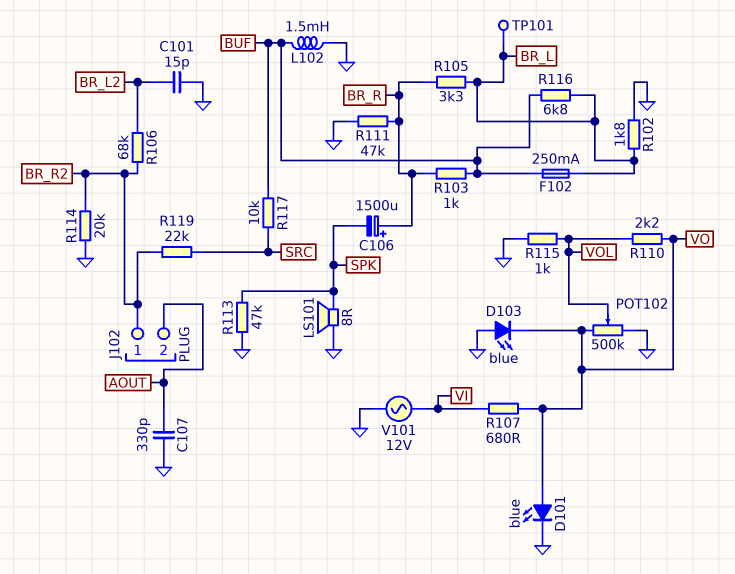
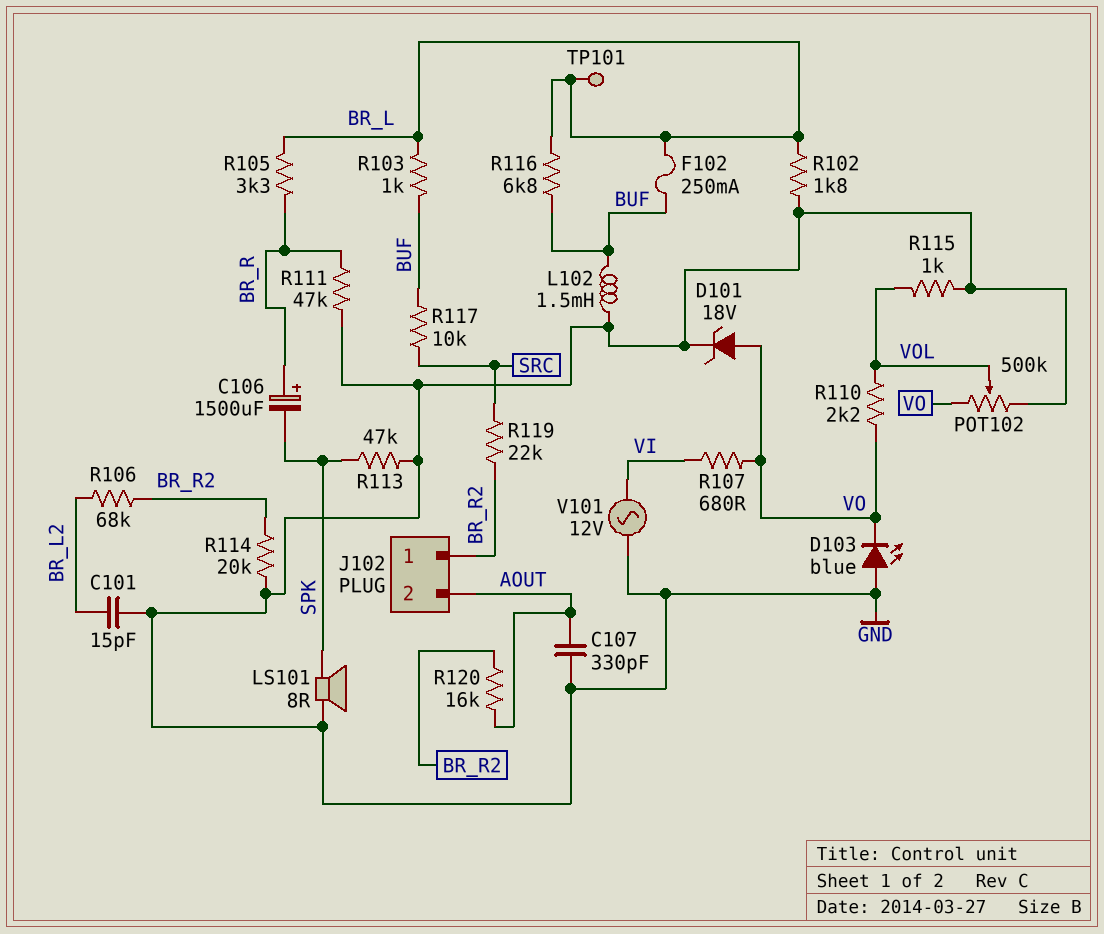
D101: LED blue (A VO, K GND) -> zener 18V (A VO, K GND)
R103: 1k (BR_R, BUF) -> 1k (BR_L, BUF)
R120: none -> 16k (AOUT, BR_R2)

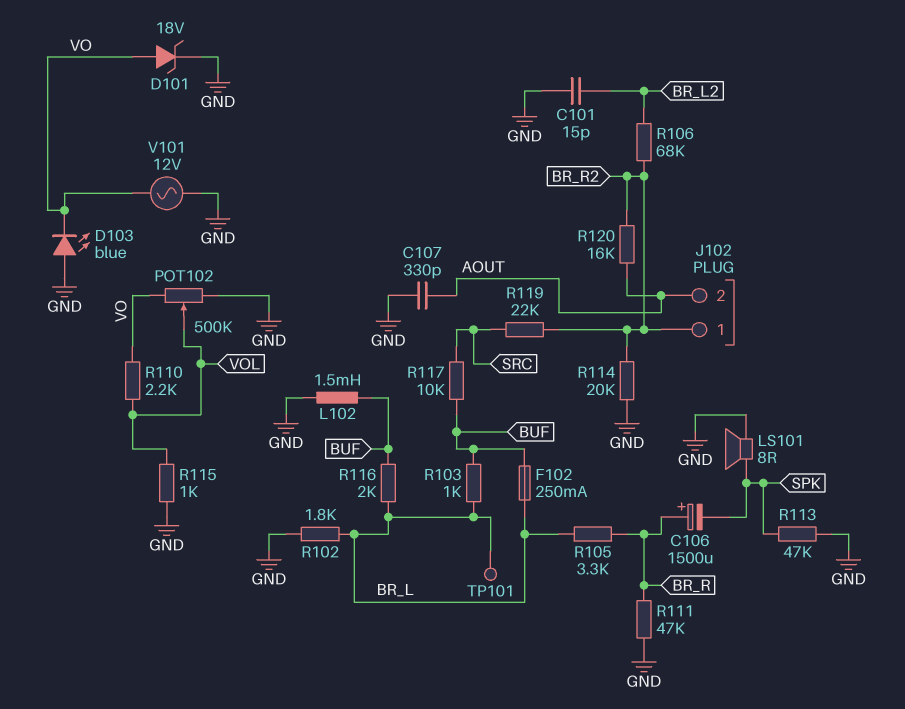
R107: 680 (VI, VO) -> none
R116: 6.8k (BR_L, BUF) -> 2k (BR_L, BUF)
V101: AC 12V (GND, VI) -> AC 12V (GND, VO)

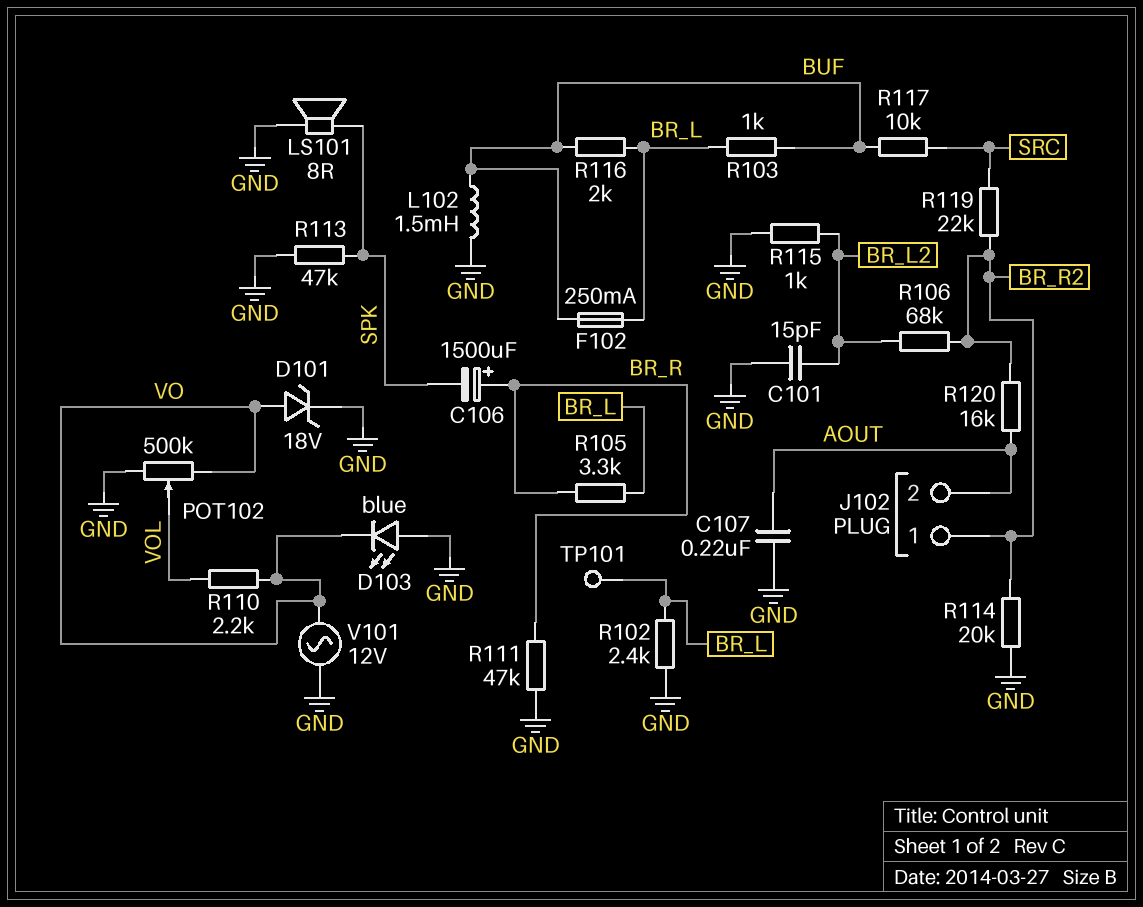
C107: 330pF (AOUT, GND) -> 220nF (AOUT, GND)
R102: 1.8k (BR_L, GND) -> 2.4k (BR_L, GND)
R115: 1k (GND, VOL) -> 1k (BR_L2, GND)

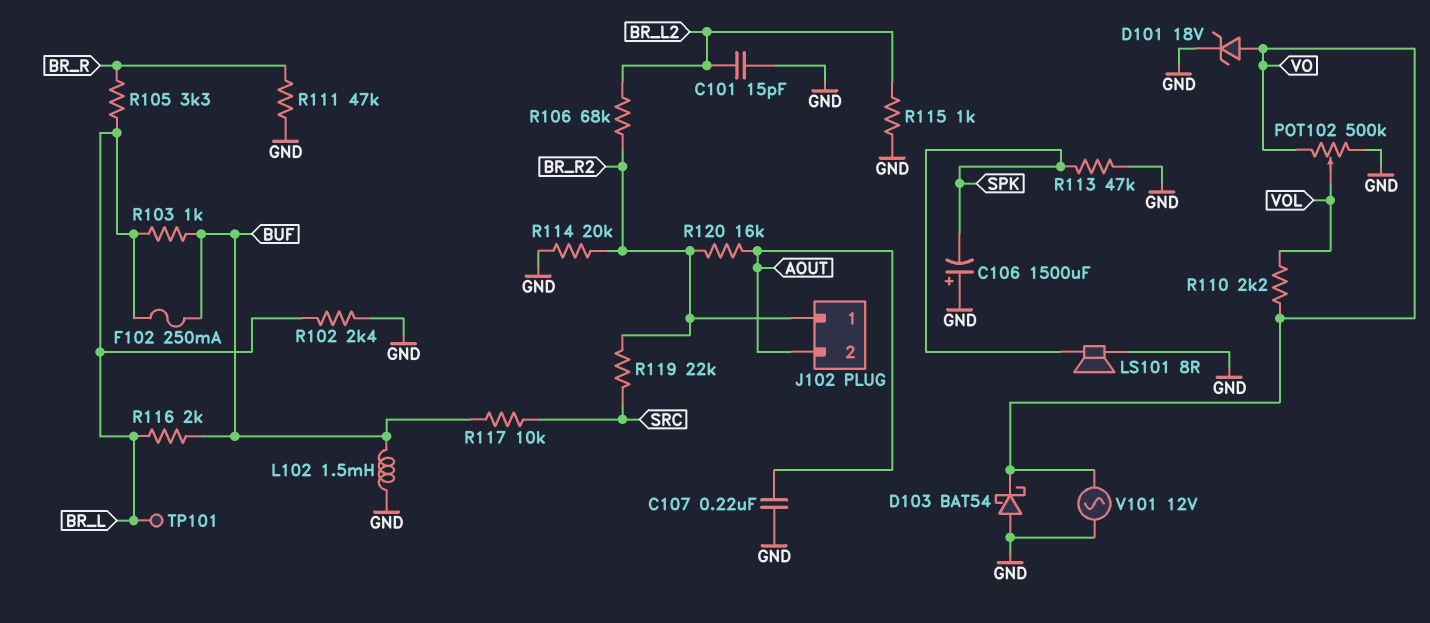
C106: 1500uF (plus BR_R, minus SPK) -> 1500uF (plus GND, minus SPK)
D103: LED blue (A GND, K VO) -> schottky BAT54 (A GND, K VO)

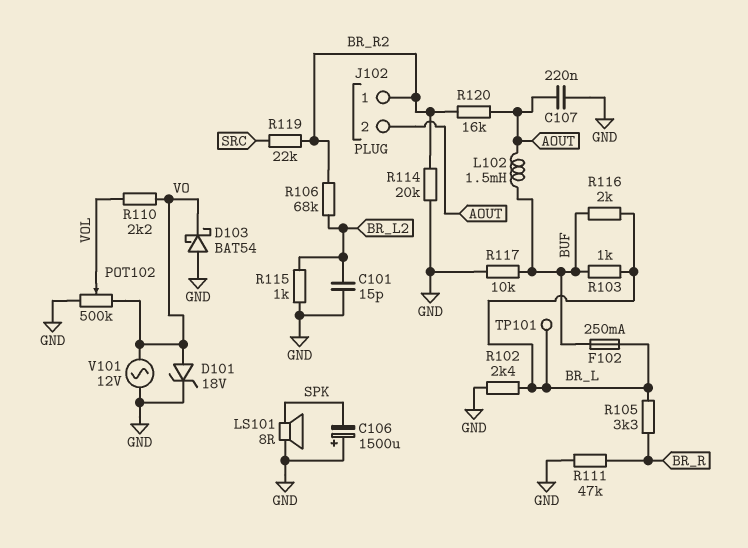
L102: 1.5mH (BUF, GND) -> 1.5mH (AOUT, BUF)
R113: 47k (GND, SPK) -> none
R117: 10k (BUF, SRC) -> 10k (BUF, GND)

